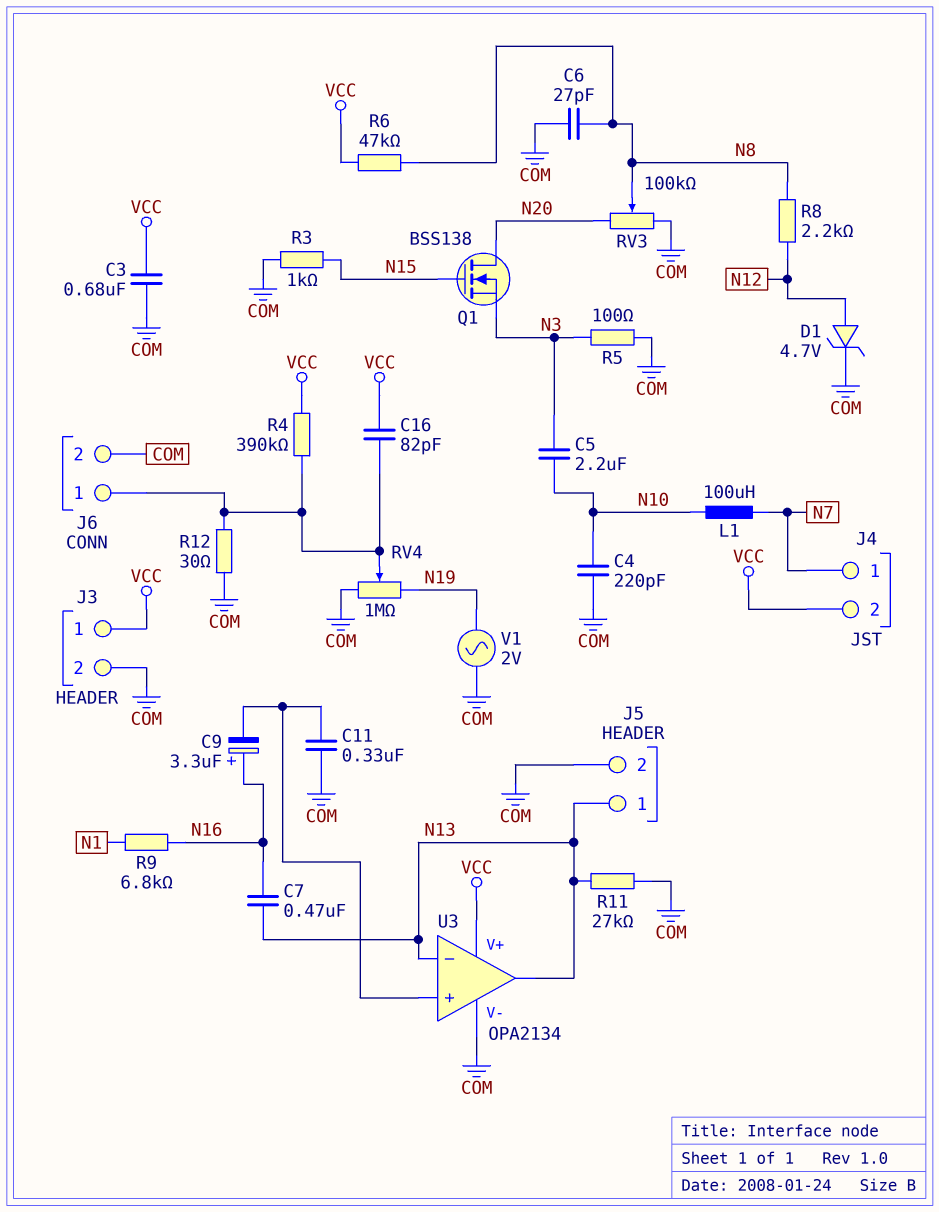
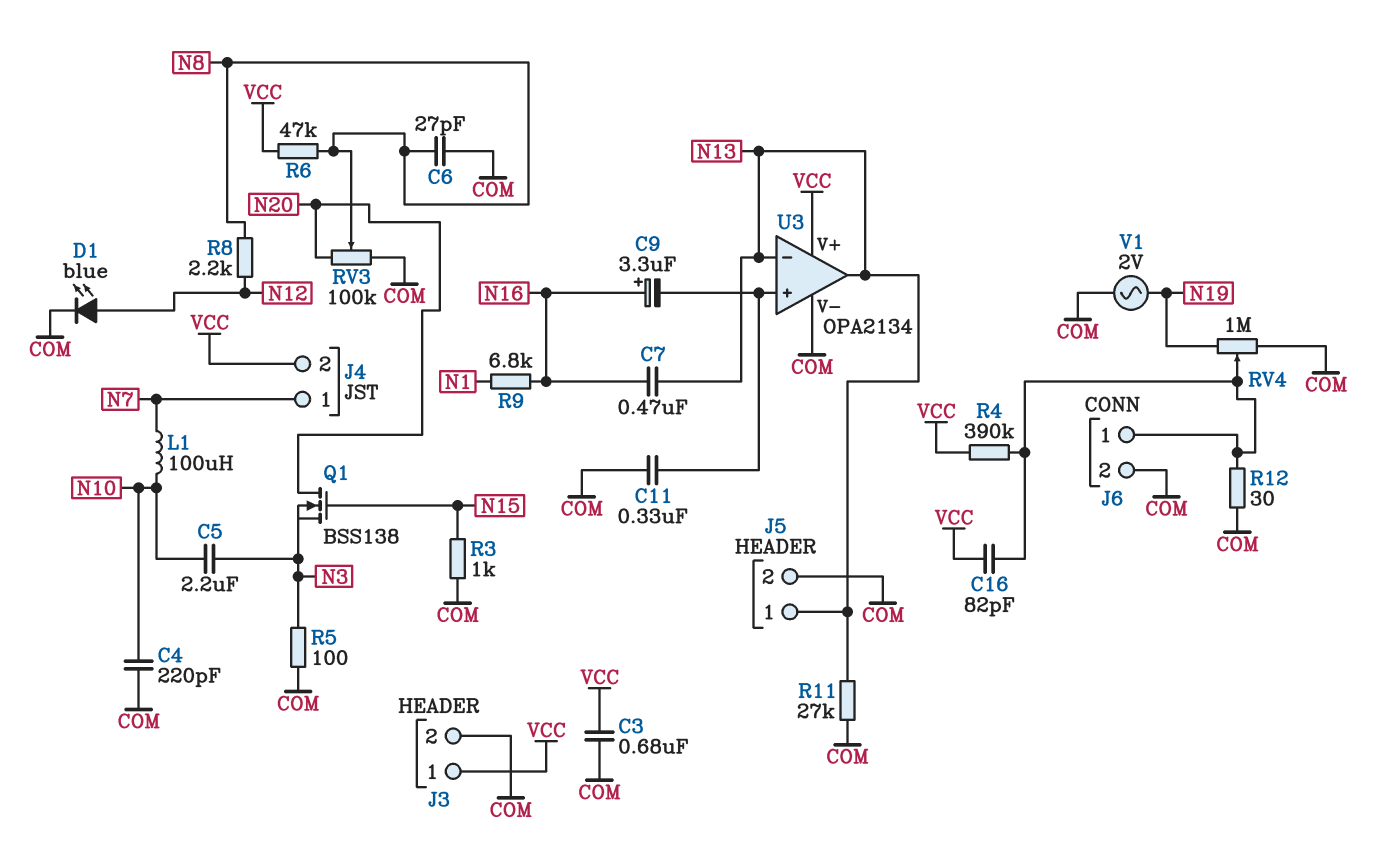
D1: zener 4.7V (A N12, K COM) -> LED blue (A N12, K COM)

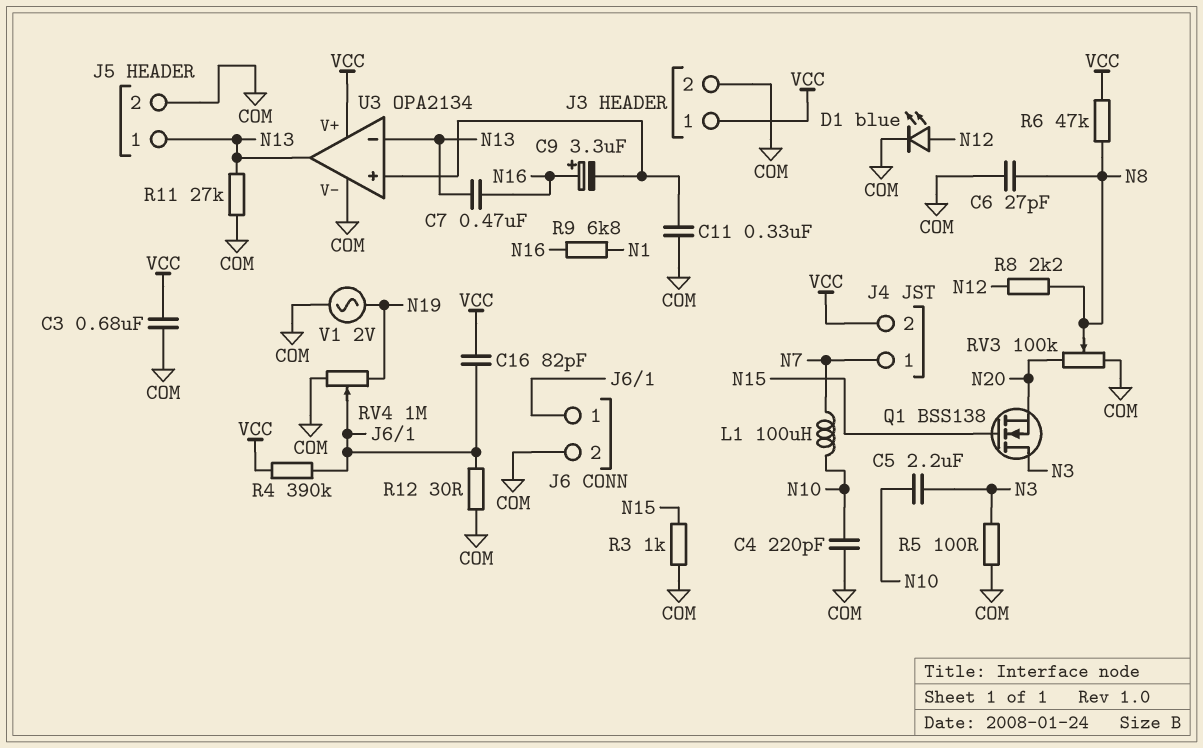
Q1: NMOS BSS138 (G N15, D N20, S N3) -> NMOS BSS138 (G N15, D N3, S N20)

